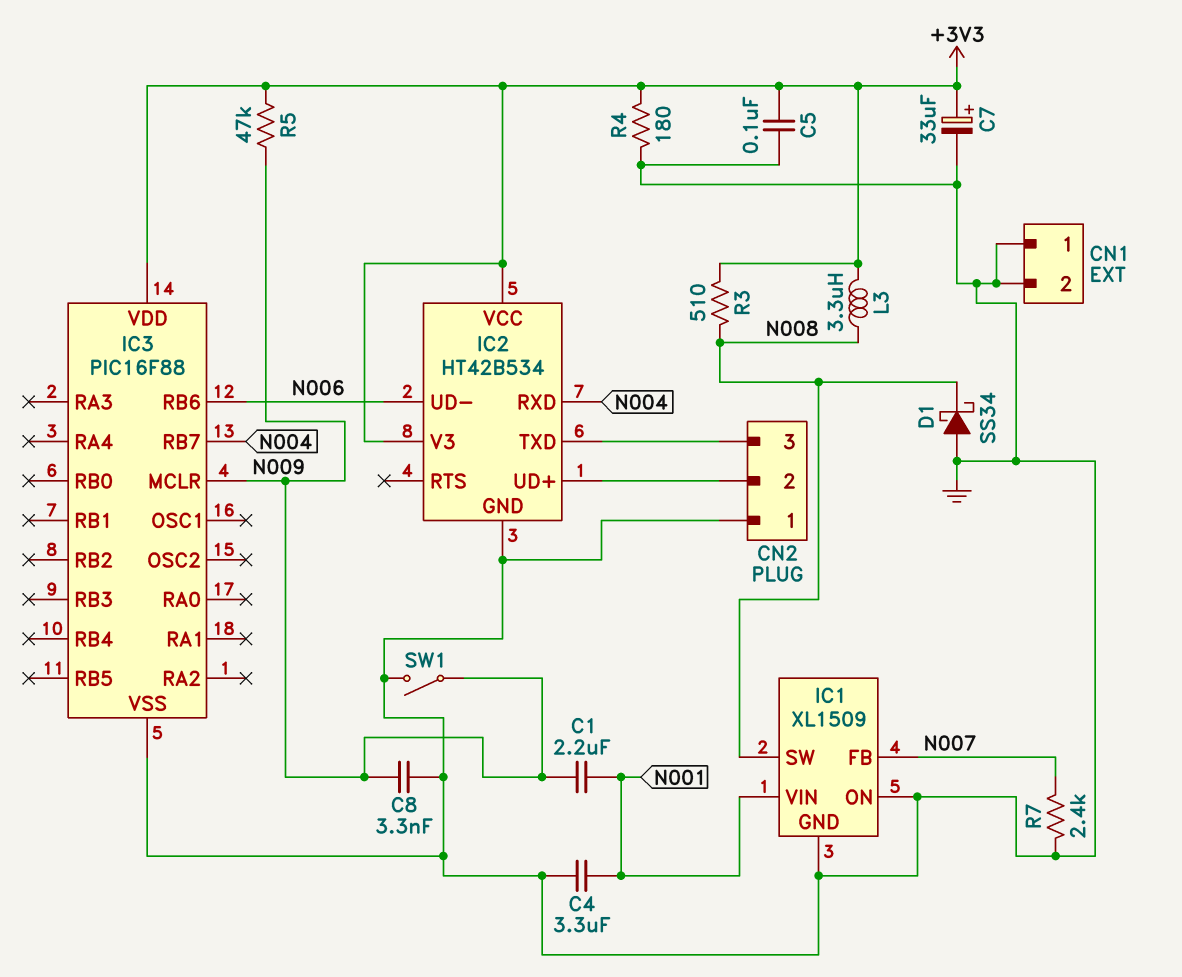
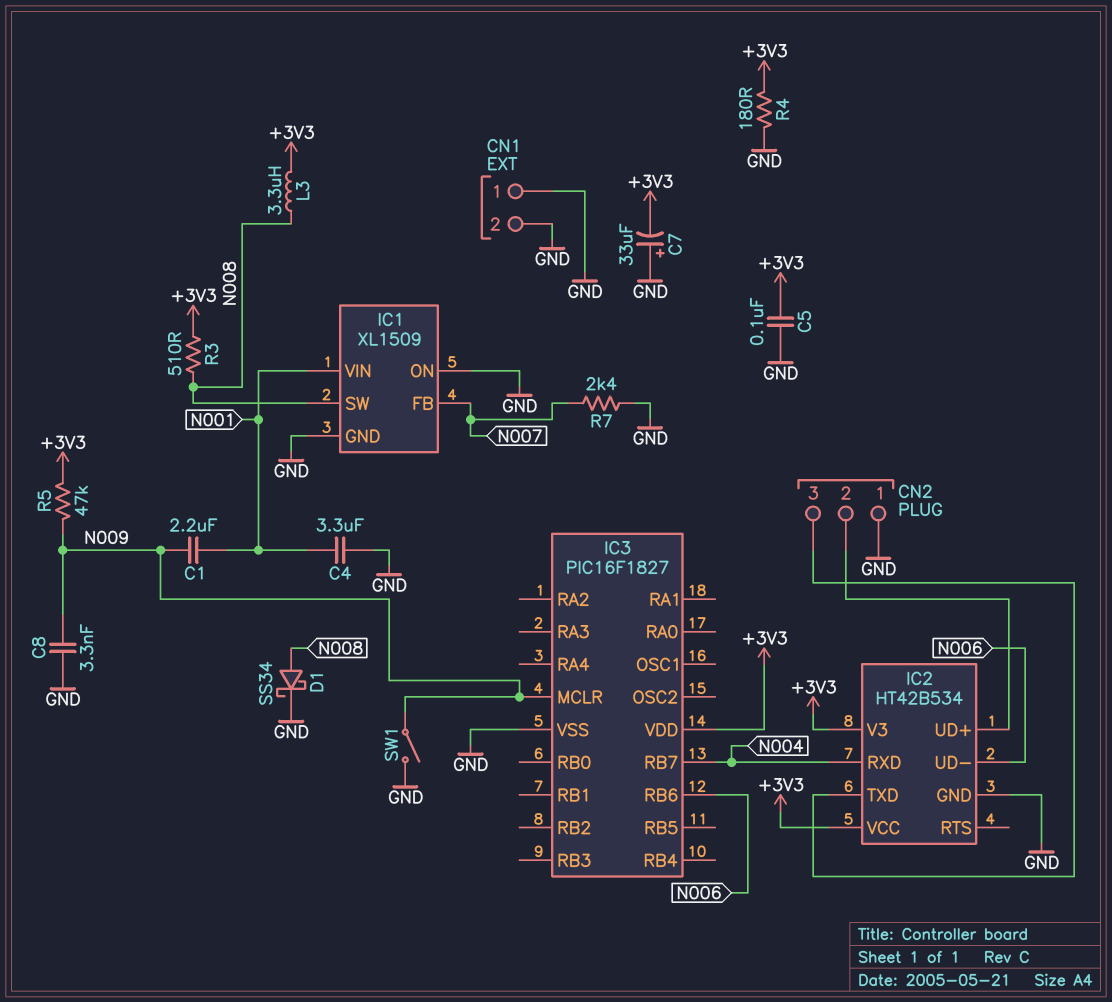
C7: 33uF (plus +3V3, minus GND) -> 33uF (plus GND, minus +3V3)
D1: schottky SS34 (A GND, K N008) -> schottky SS34 (A N008, K GND)
IC3: PIC16F88 -> PIC16F1827

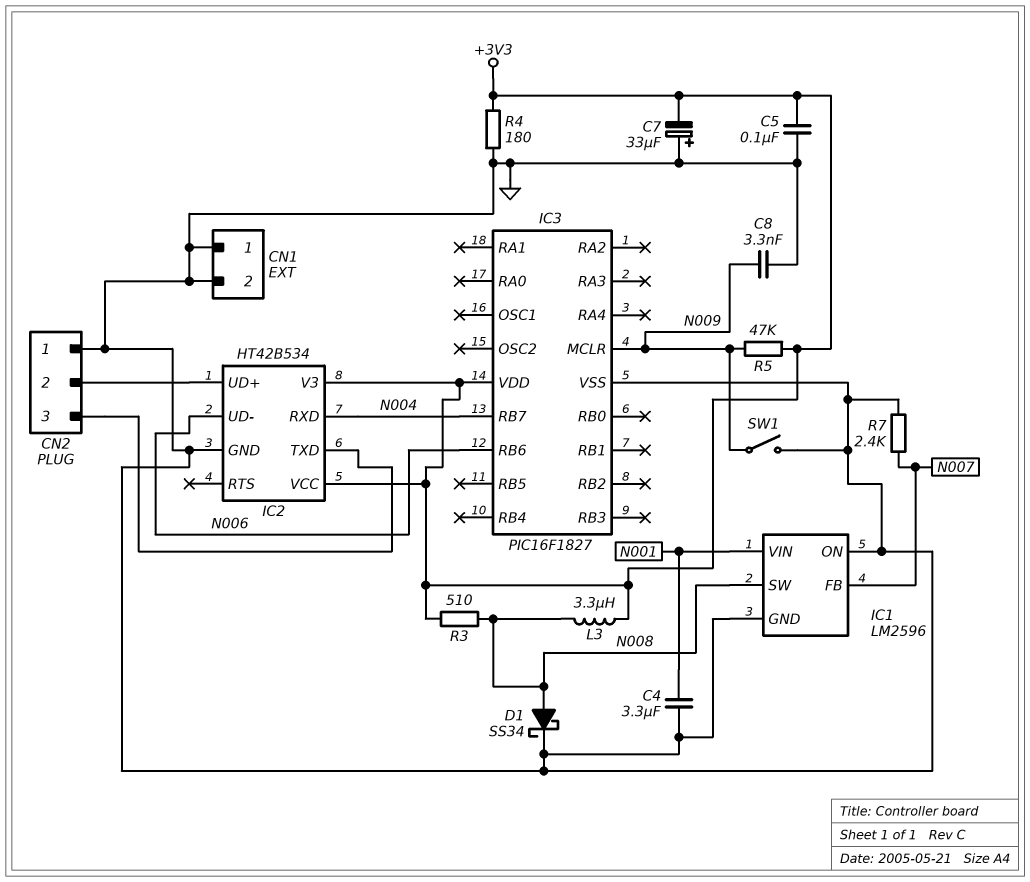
C1: 2.2uF (N001, N009) -> none
IC1: XL1509 -> LM2596

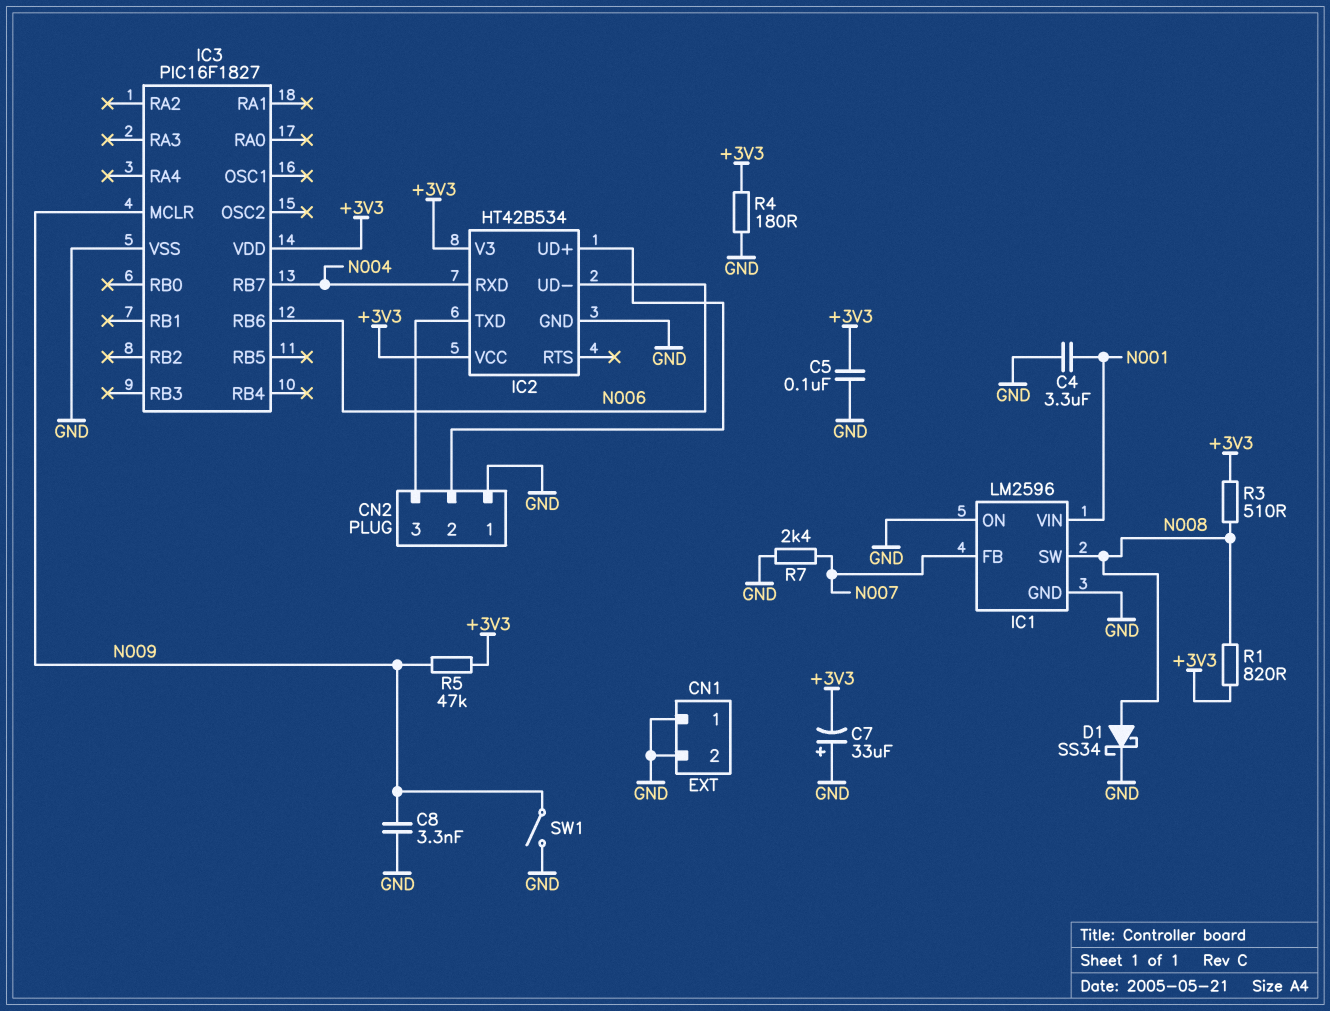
L3: 3.3uH (+3V3, N008) -> none
R1: none -> 820 (+3V3, N008)

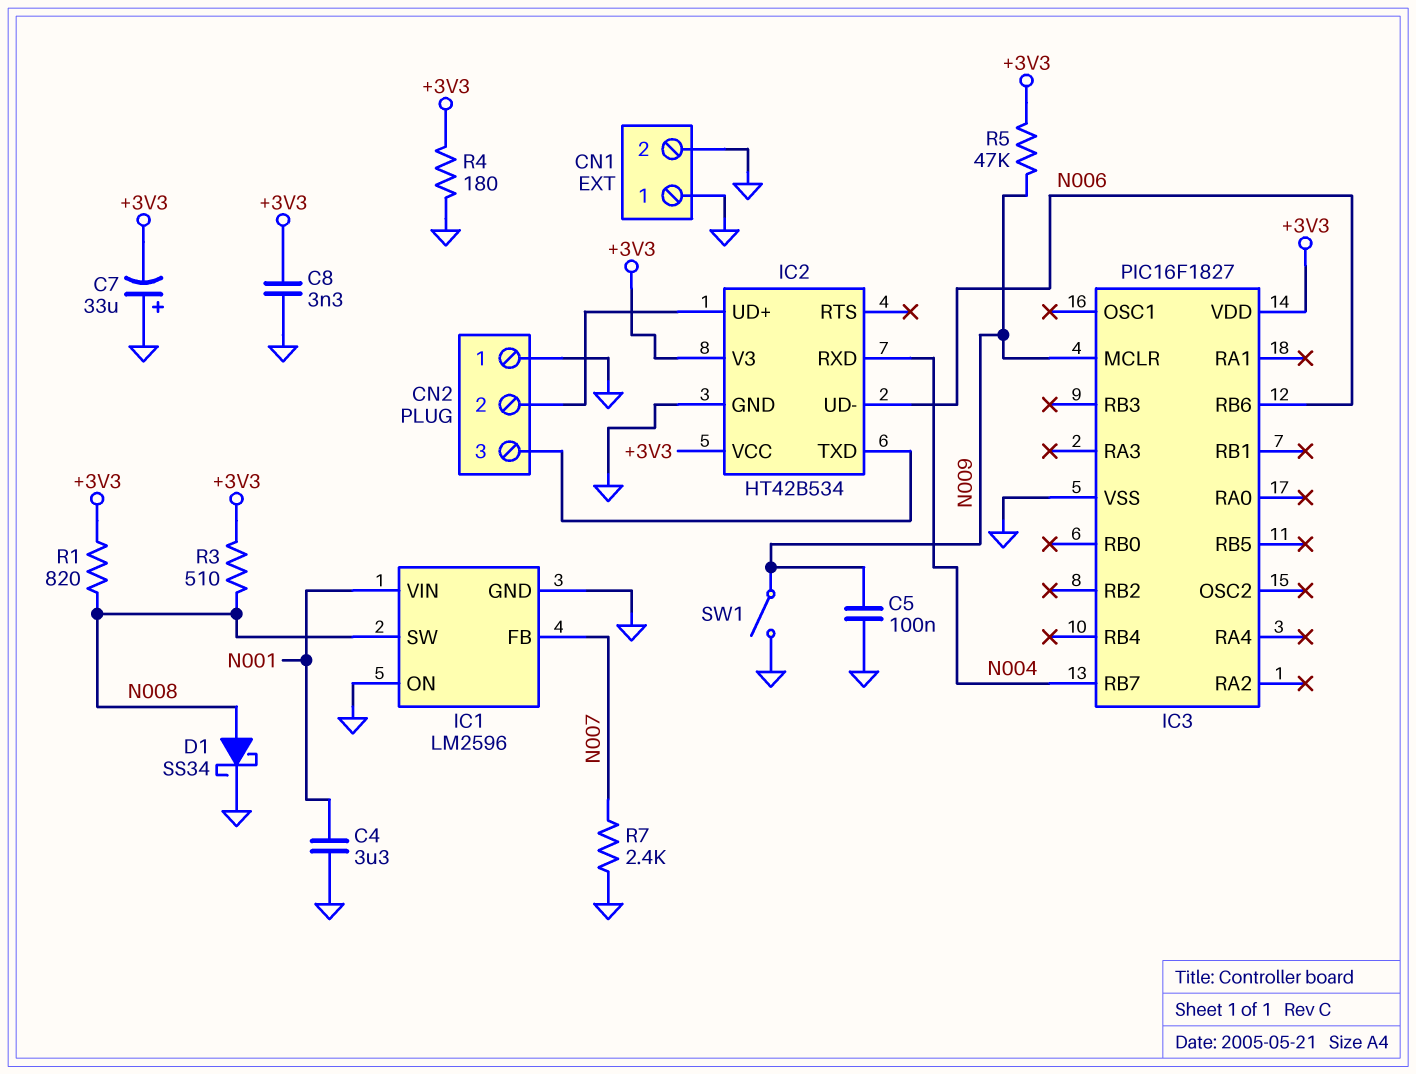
C5: 100nF (+3V3, GND) -> 100nF (GND, N009)
C8: 3.3nF (GND, N009) -> 3.3nF (+3V3, GND)

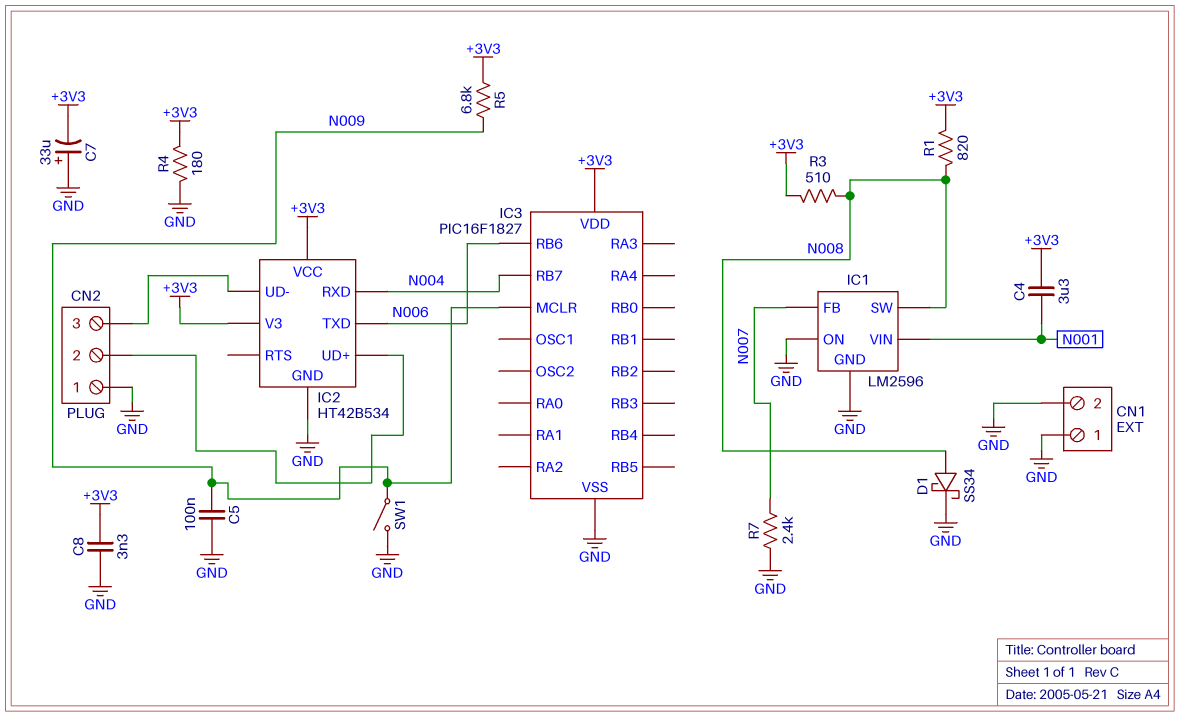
C4: 3.3uF (GND, N001) -> 3.3uF (+3V3, N001)
IC2 pin TXD: CN2/3 -> N006
IC2 pin UD-: N006 -> CN2/3
R5: 47k (+3V3, N009) -> 6.8k (+3V3, N009)

